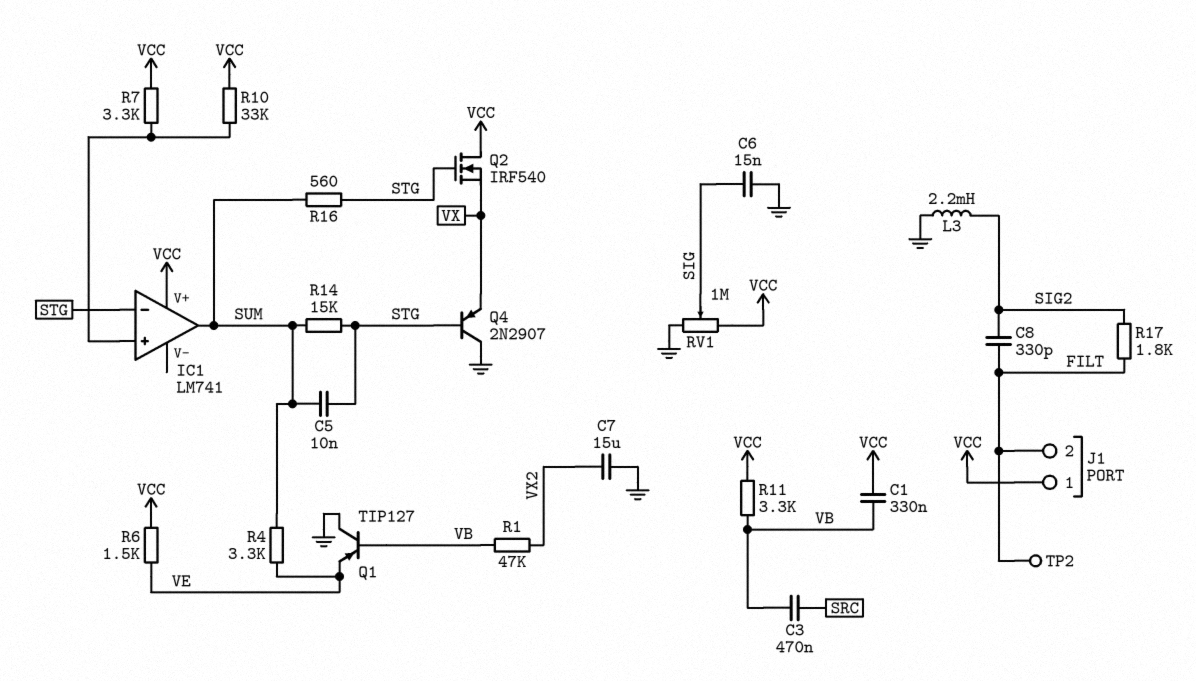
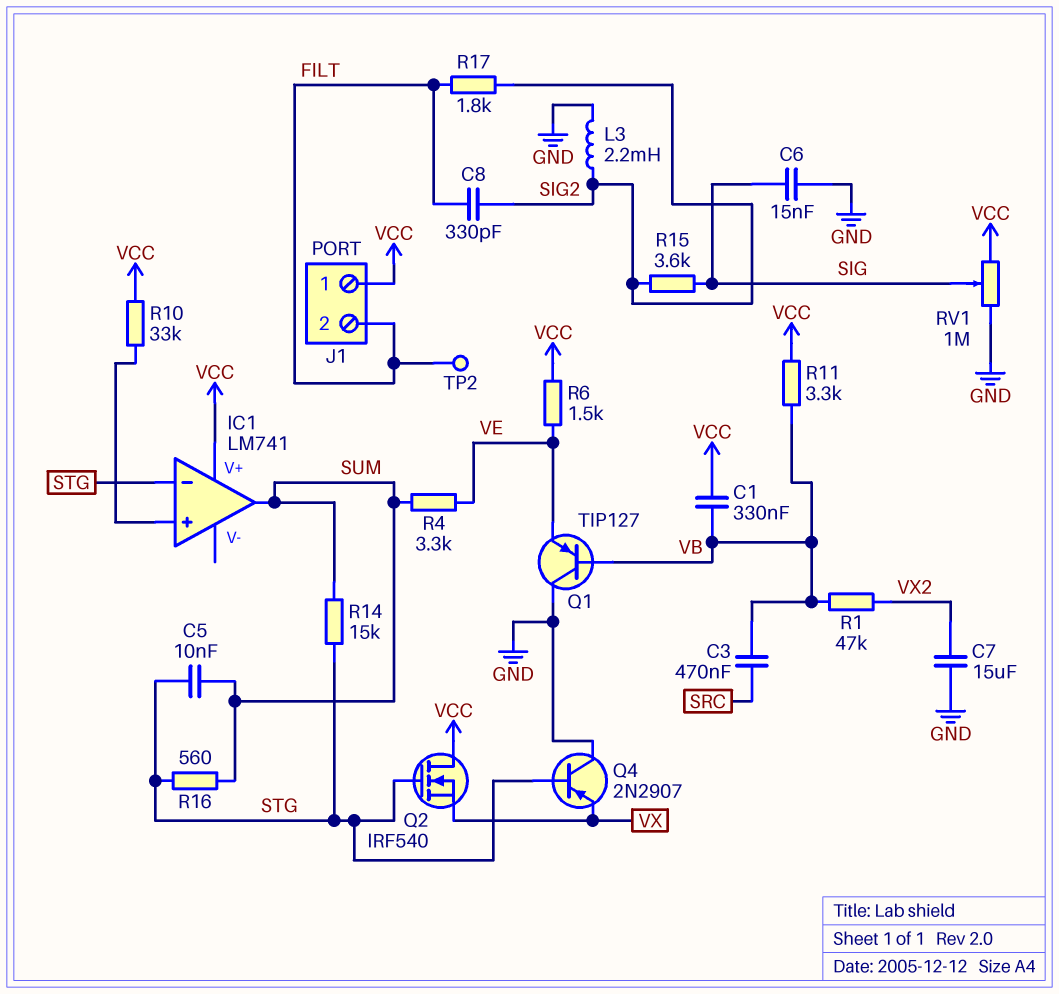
R7: 3.3k (IC1/in+, VCC) -> none
R15: none -> 3.6k (SIG, SIG2)

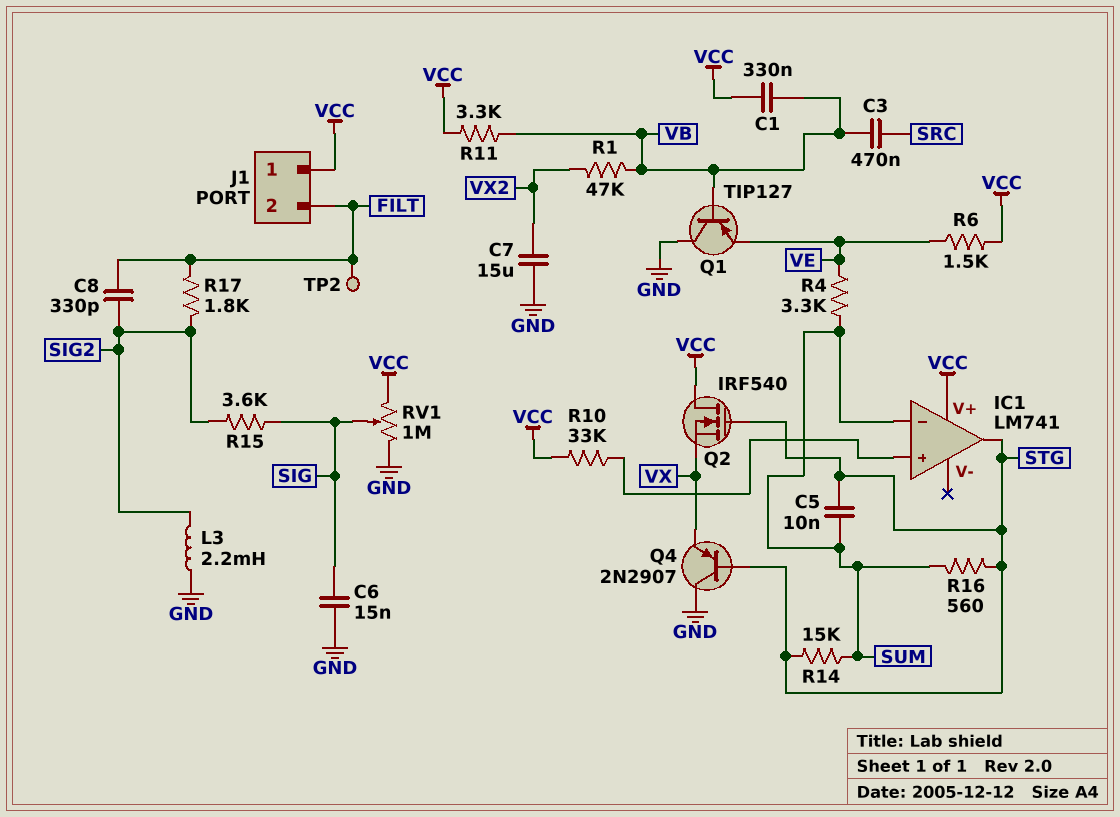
IC1 pin in-: STG -> SUM
IC1 pin out: SUM -> STG

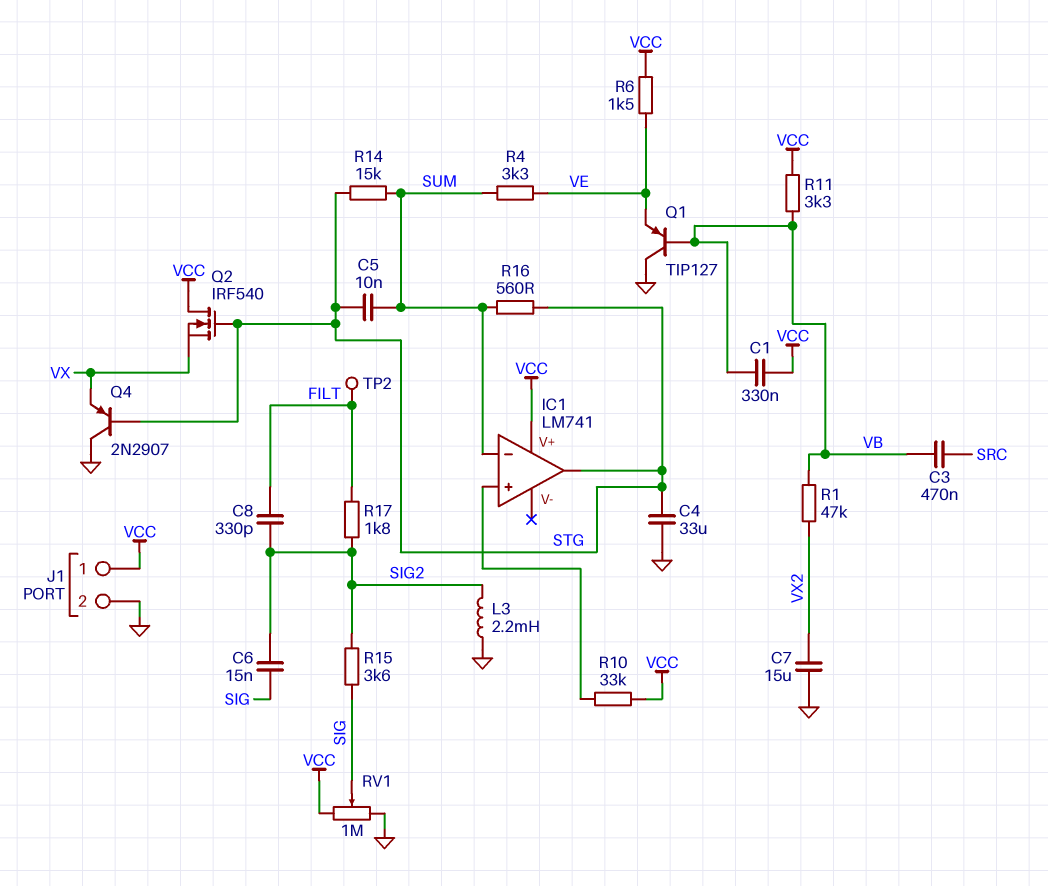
C4: none -> 33uF (GND, STG)
C6: 15nF (GND, SIG) -> 15nF (SIG, SIG2)
J1 pin 2: FILT -> GND

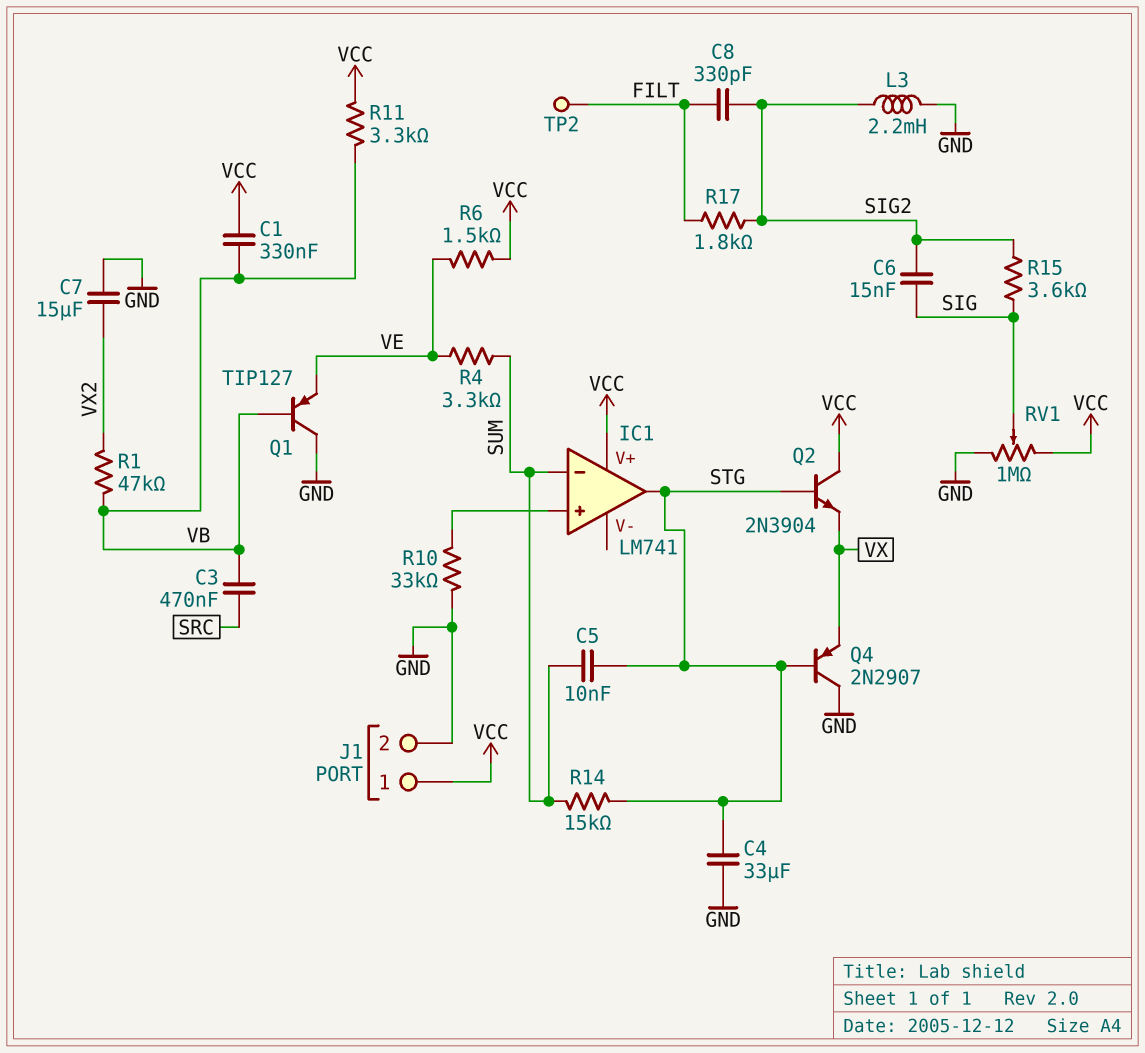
Q2: NMOS IRF540 (G STG, D VCC, S VX) -> NPN 2N3904 (B STG, C VCC, E VX)
R10: 33k (IC1/in+, VCC) -> 33k (GND, IC1/in+)
R16: 560 (STG, SUM) -> none

